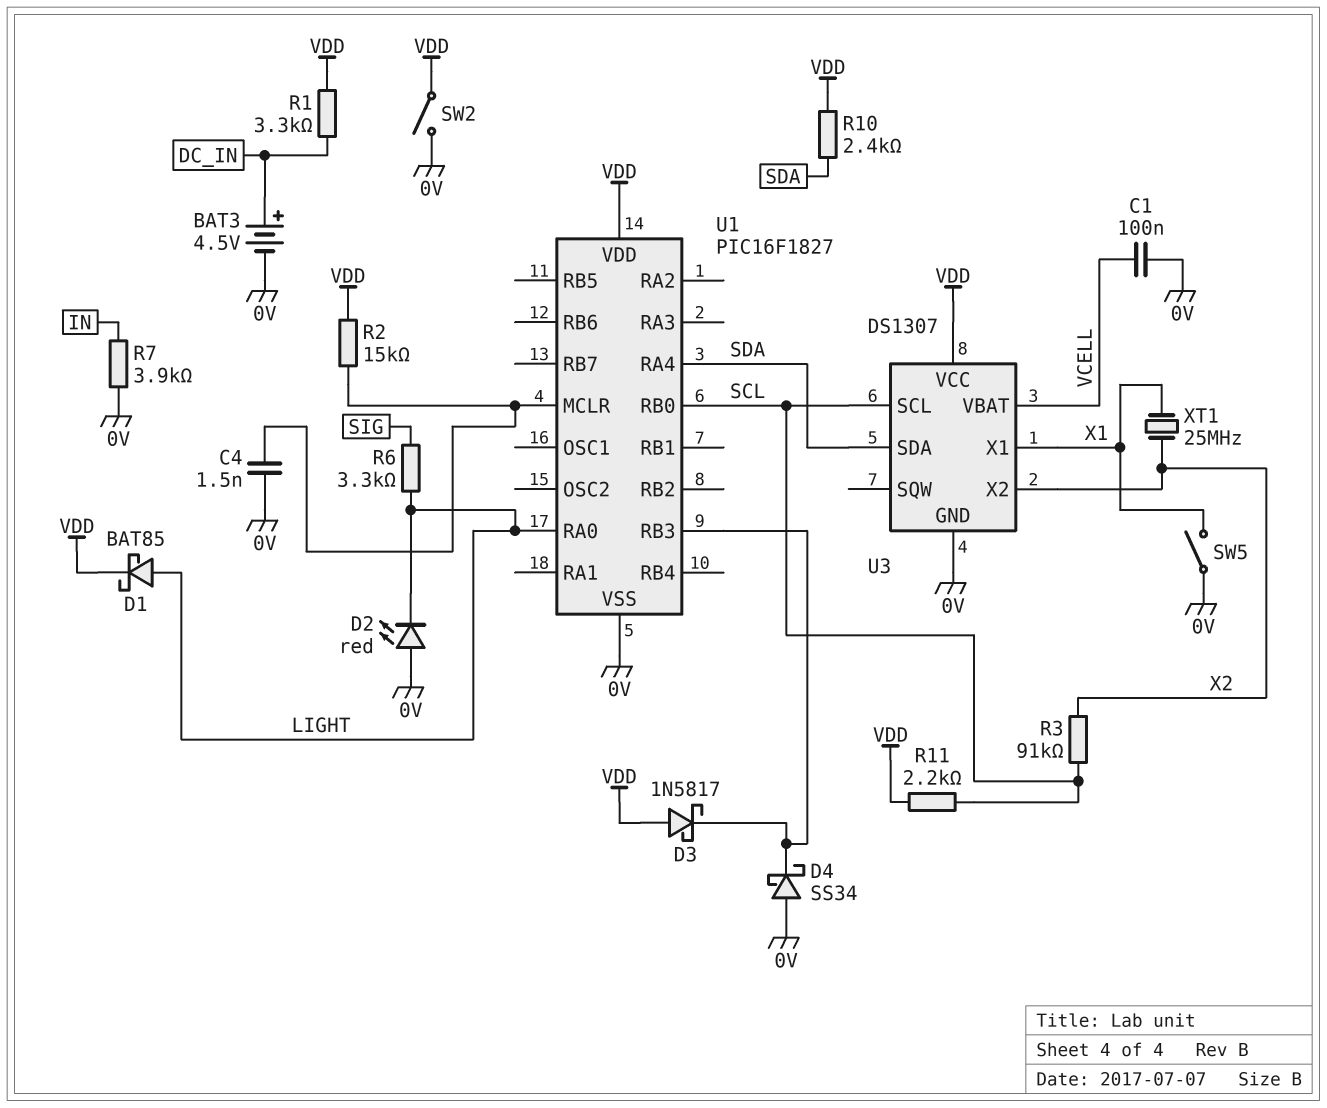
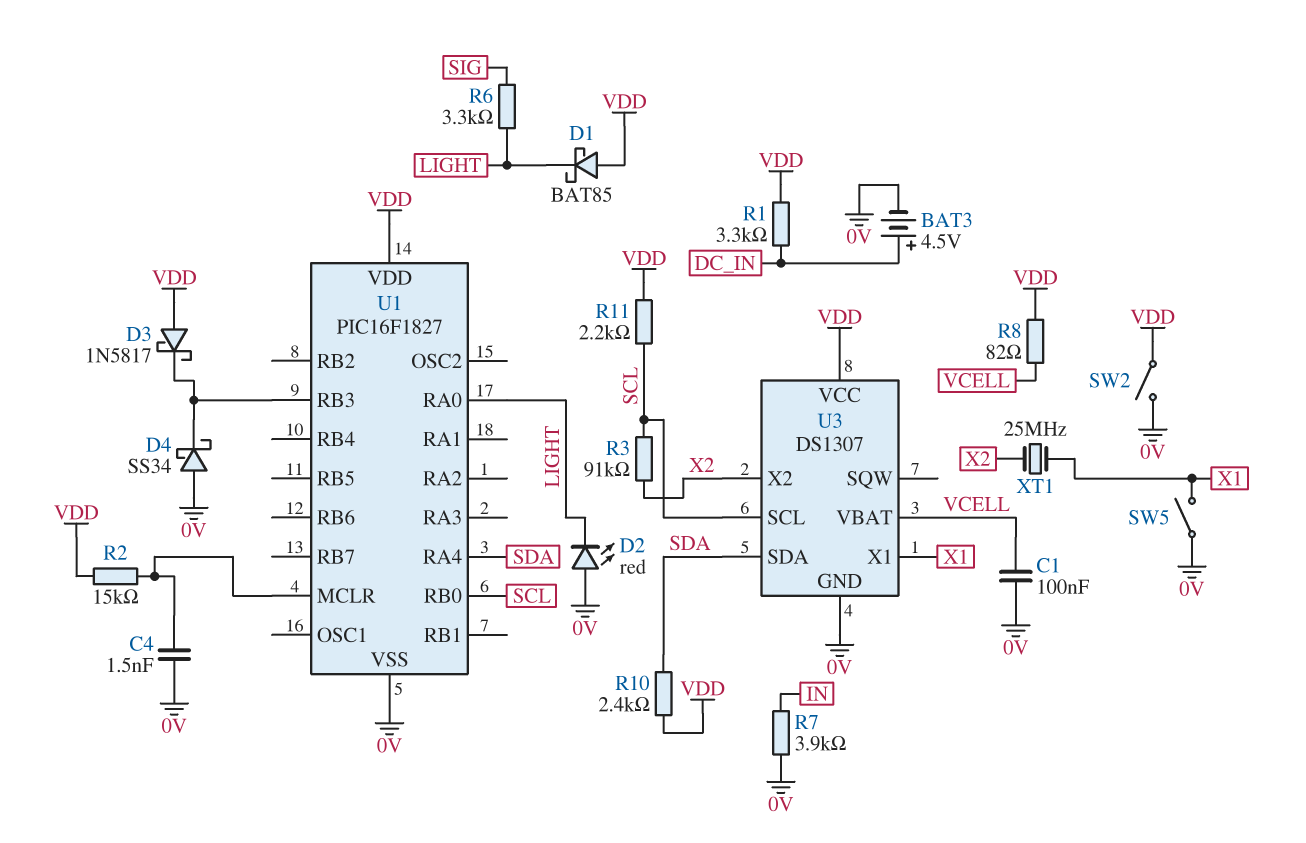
D1: schottky BAT85 (A LIGHT, K VDD) -> schottky BAT85 (A VDD, K LIGHT)
R8: none -> 82 (VCELL, VDD)

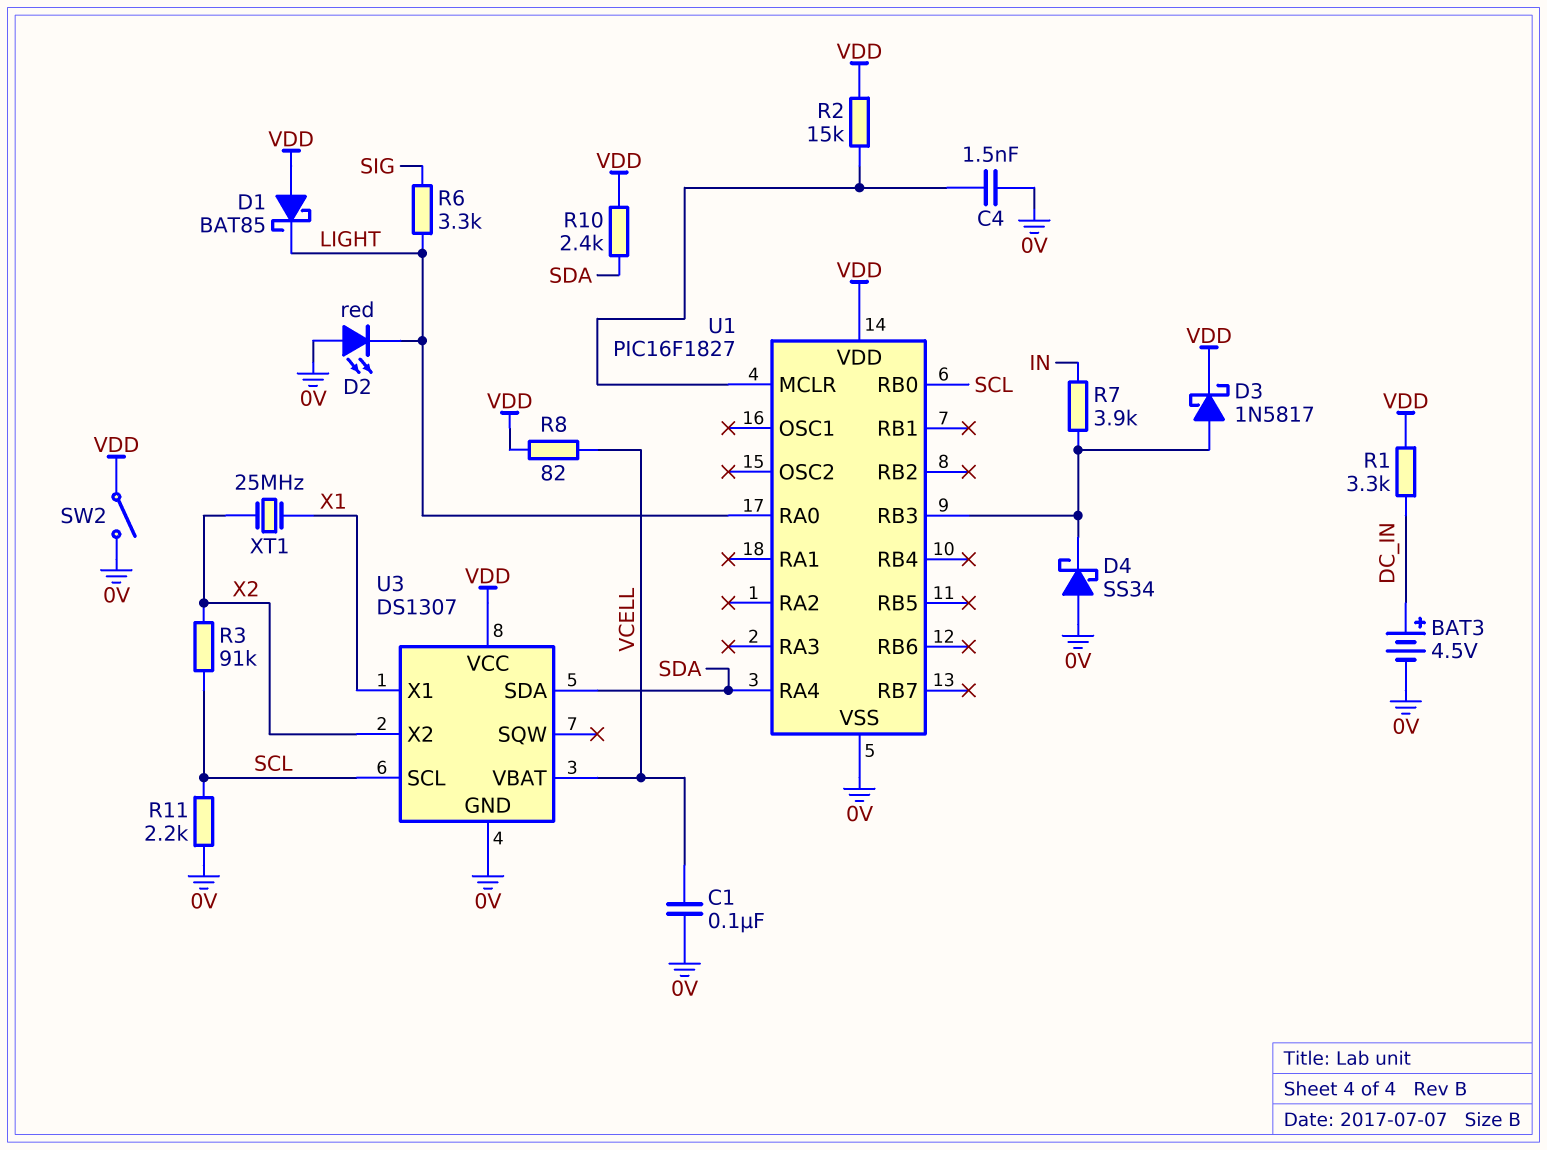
D3: schottky 1N5817 (A VDD, K U1/RB3) -> schottky 1N5817 (A U1/RB3, K VDD)
R7: 3.9k (0V, IN) -> 3.9k (IN, U1/RB3)
R11: 2.2k (SCL, VDD) -> 2.2k (0V, SCL)
SW5: switch (0V, X1) -> none

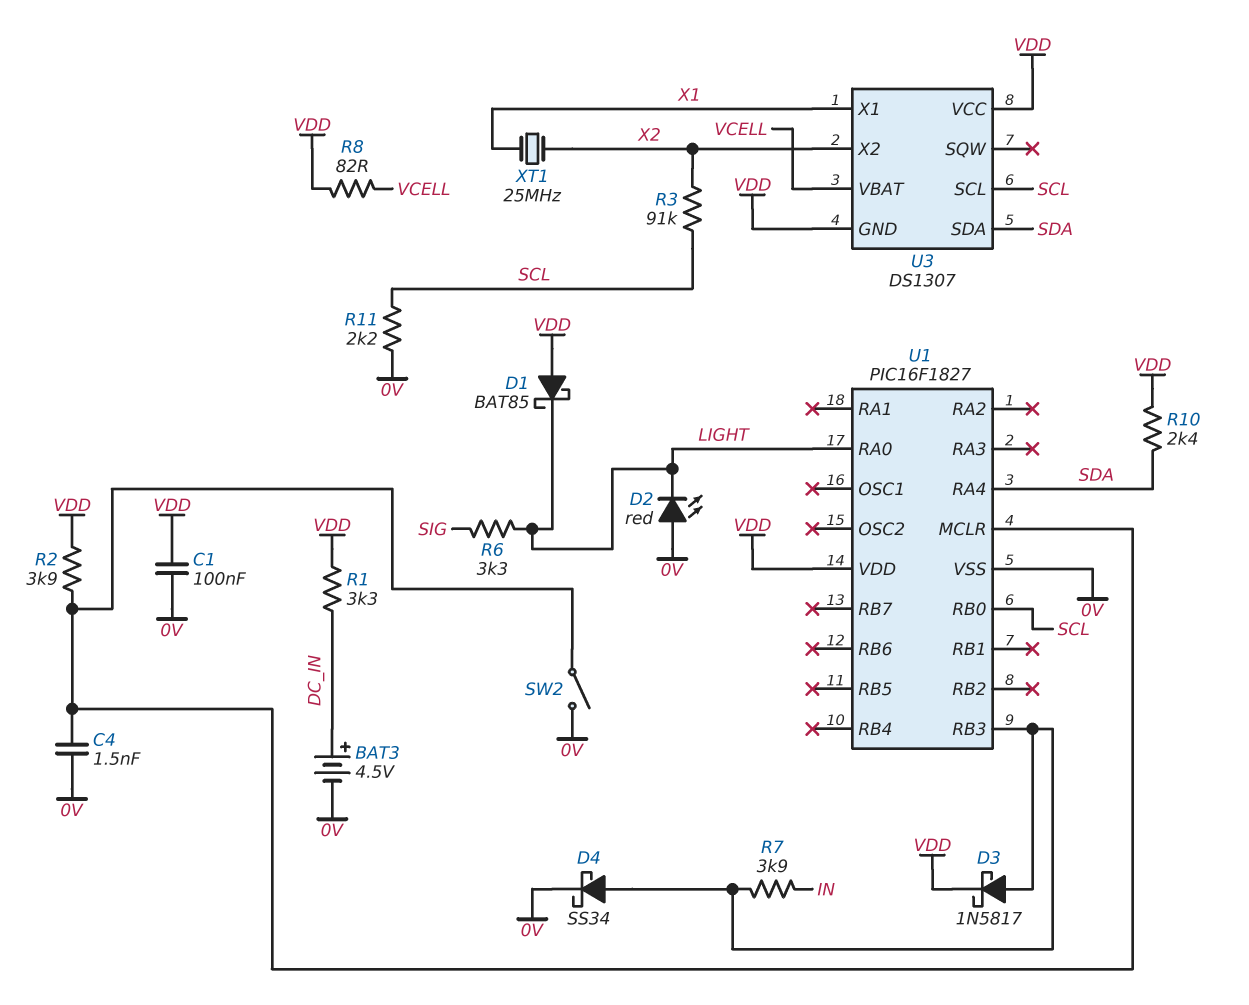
C1: 100nF (0V, VCELL) -> 100nF (0V, VDD)
D4: schottky SS34 (A 0V, K U1/RB3) -> schottky SS34 (A U1/RB3, K 0V)
R2: 15k (U1/MCLR, VDD) -> 3.9k (U1/MCLR, VDD)
SW2: switch (0V, VDD) -> switch (0V, U1/MCLR)
U3 pin GND: 0V -> VDD

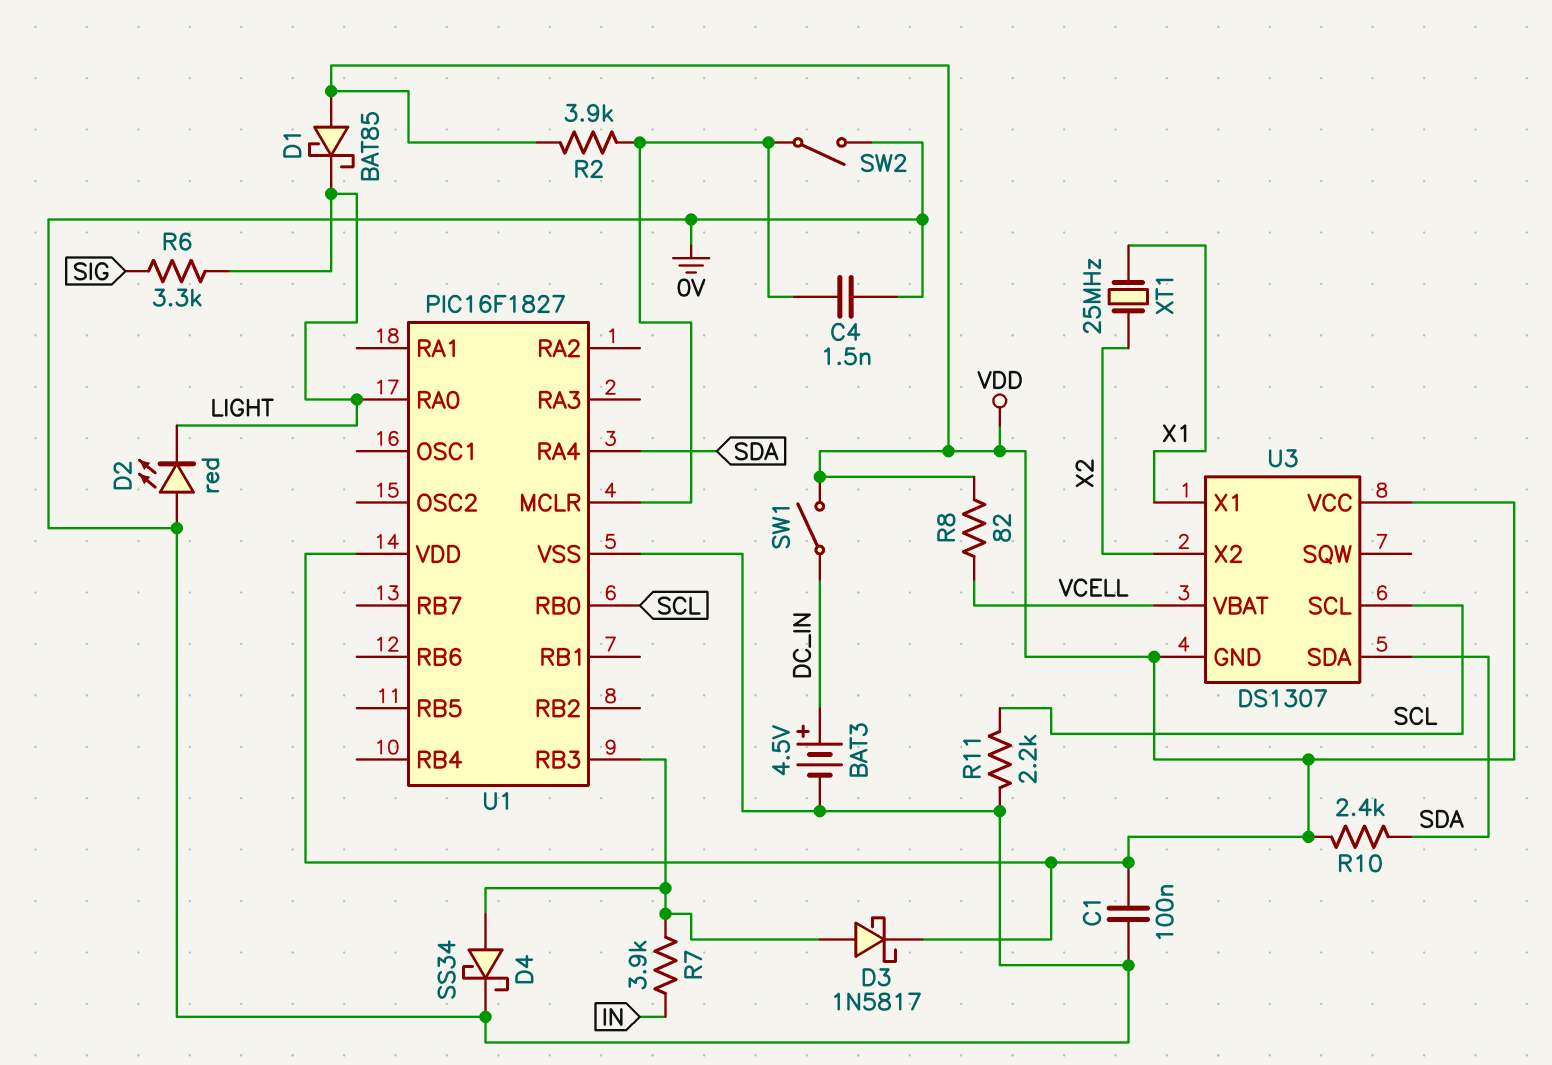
R1: 3.3k (DC_IN, VDD) -> none
R3: 91k (SCL, X2) -> none
SW1: none -> switch (DC_IN, VDD)

